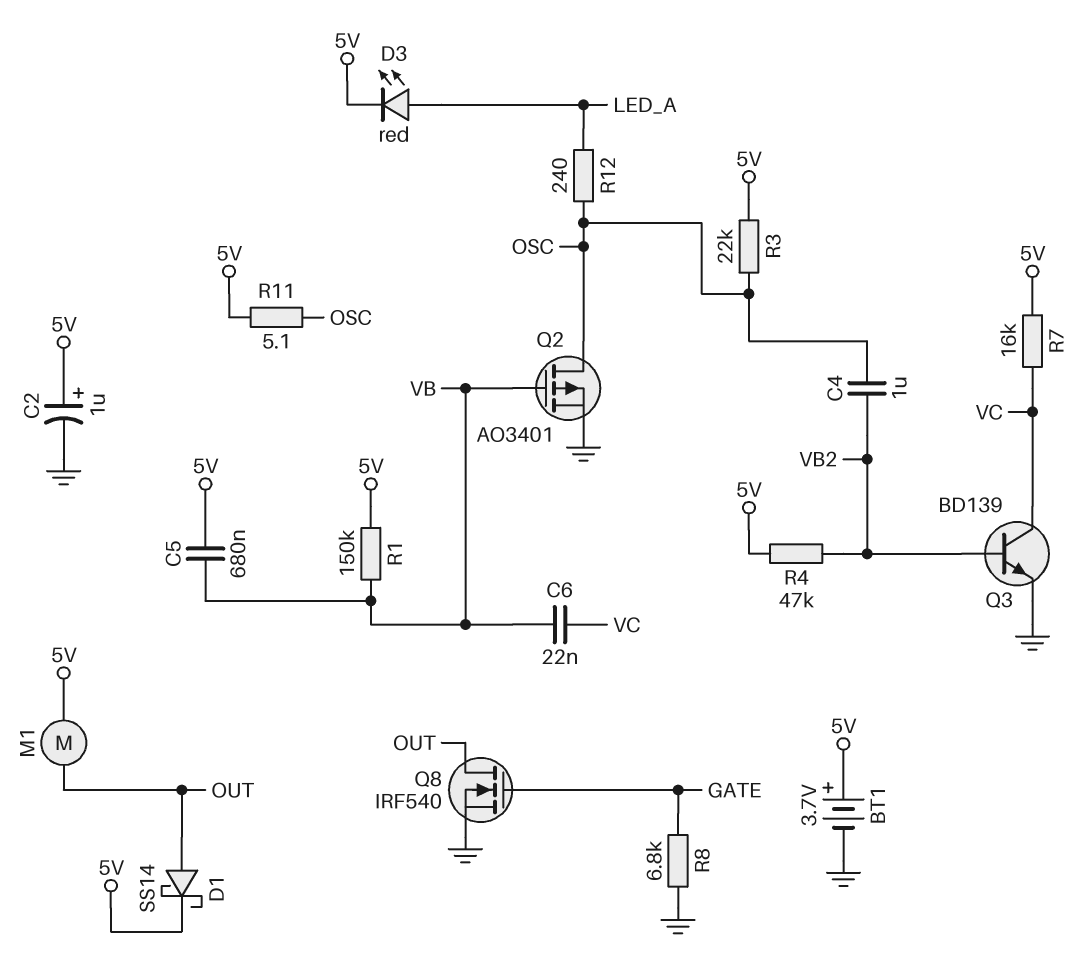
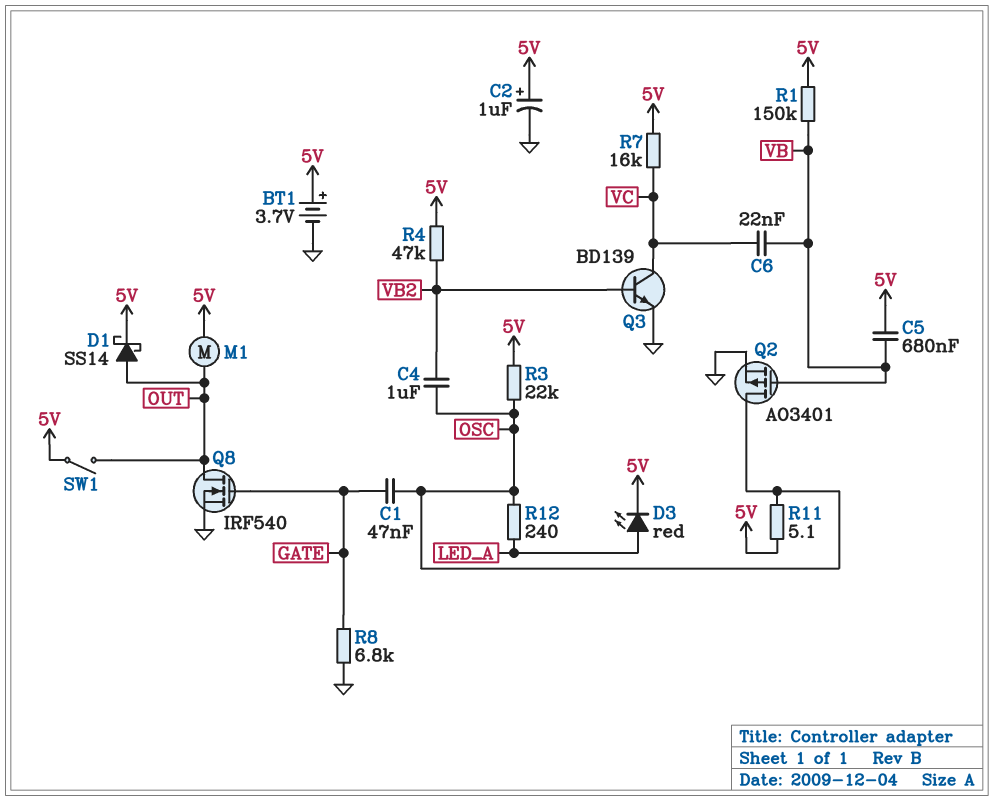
C1: none -> 47nF (GATE, OSC)
SW1: none -> switch (5V, OUT)

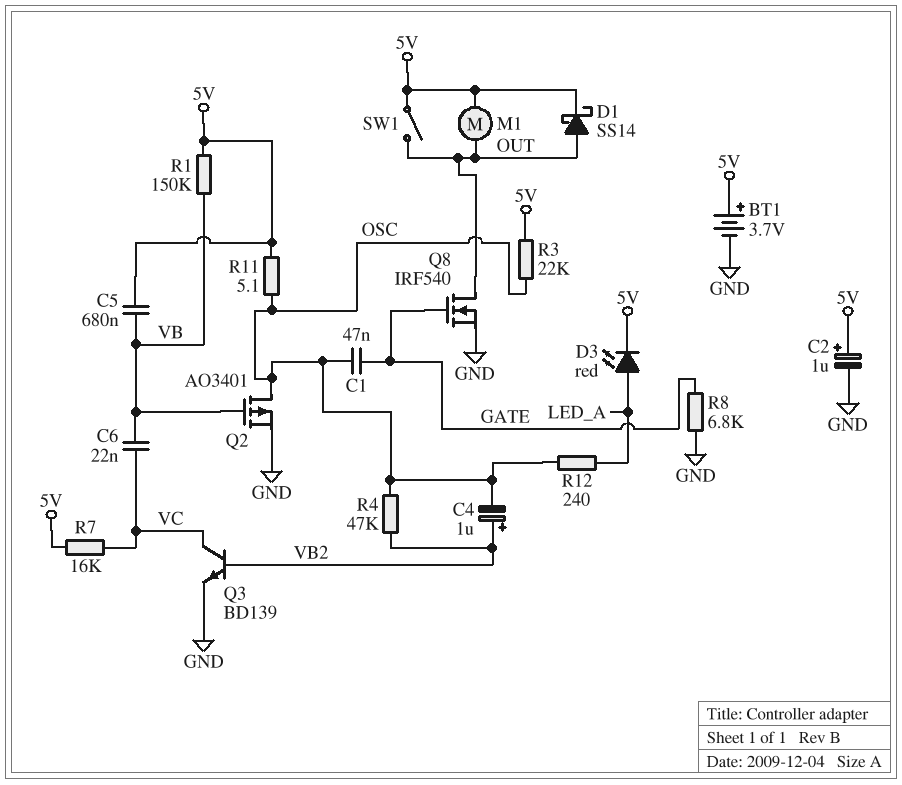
C4: 1uF (OSC, VB2) -> 1uF (plus VB2, minus OSC)
R4: 47k (5V, VB2) -> 47k (OSC, VB2)

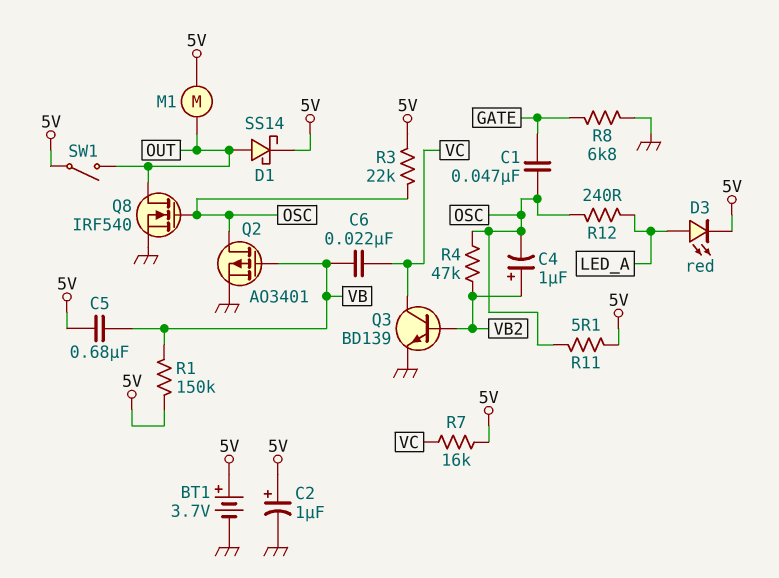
Q8: NMOS IRF540 (G GATE, D OUT, S GND) -> NMOS IRF540 (G OSC, D OUT, S GND)

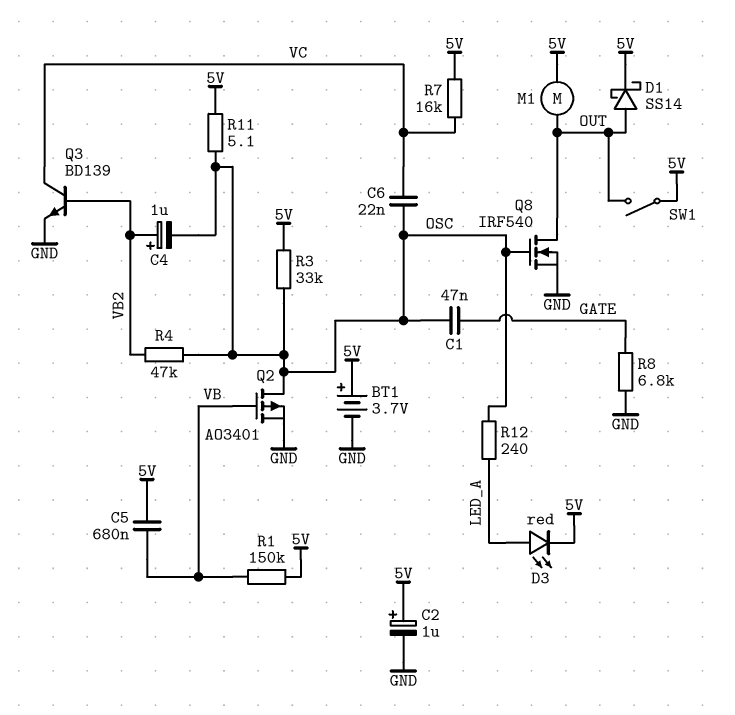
C6: 22nF (VB, VC) -> 22nF (OSC, VC)
R3: 22k (5V, OSC) -> 33k (5V, OSC)

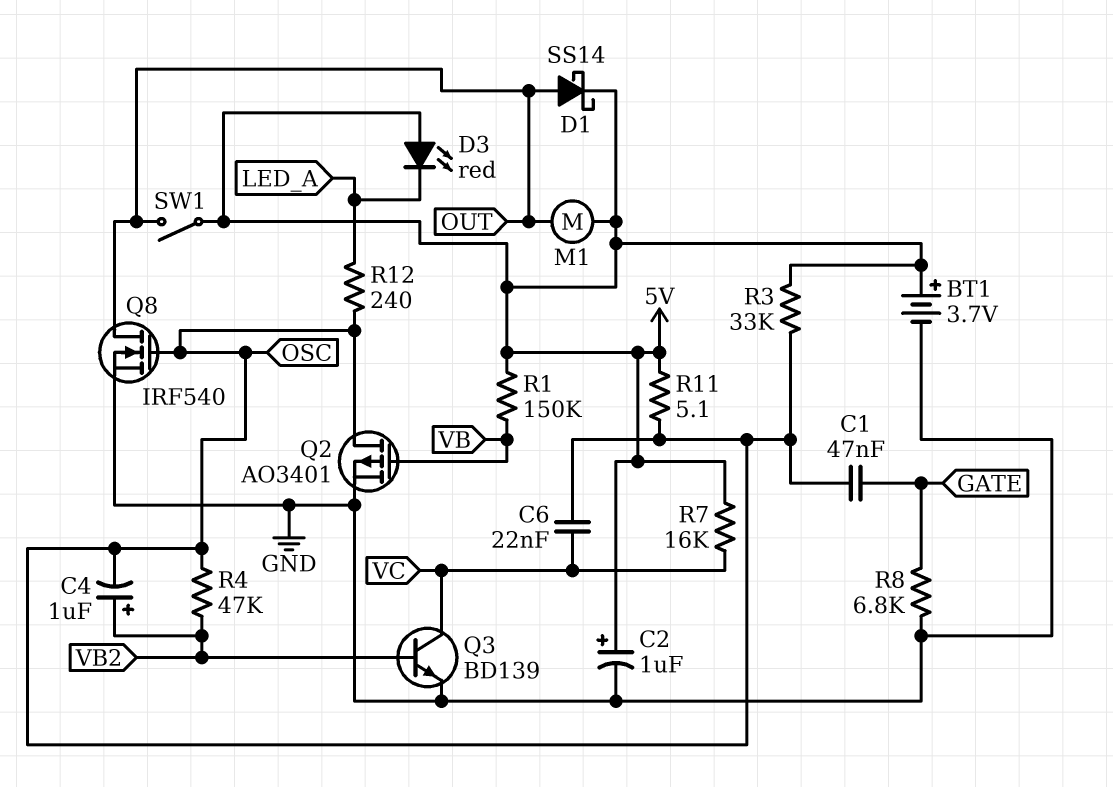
C5: 680nF (5V, VB) -> none
D3: LED red (A LED_A, K 5V) -> LED red (A 5V, K LED_A)

